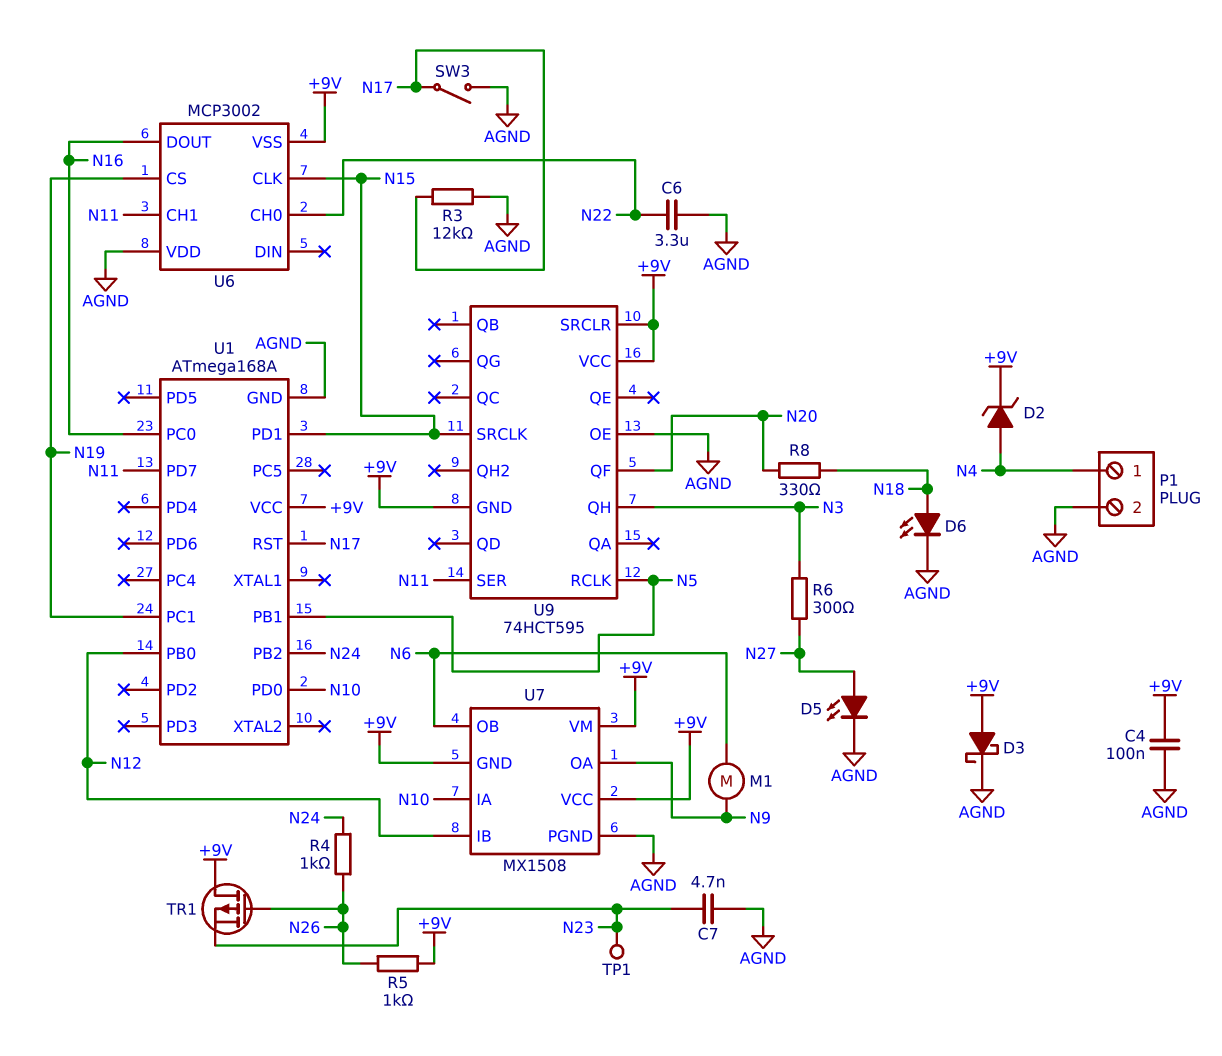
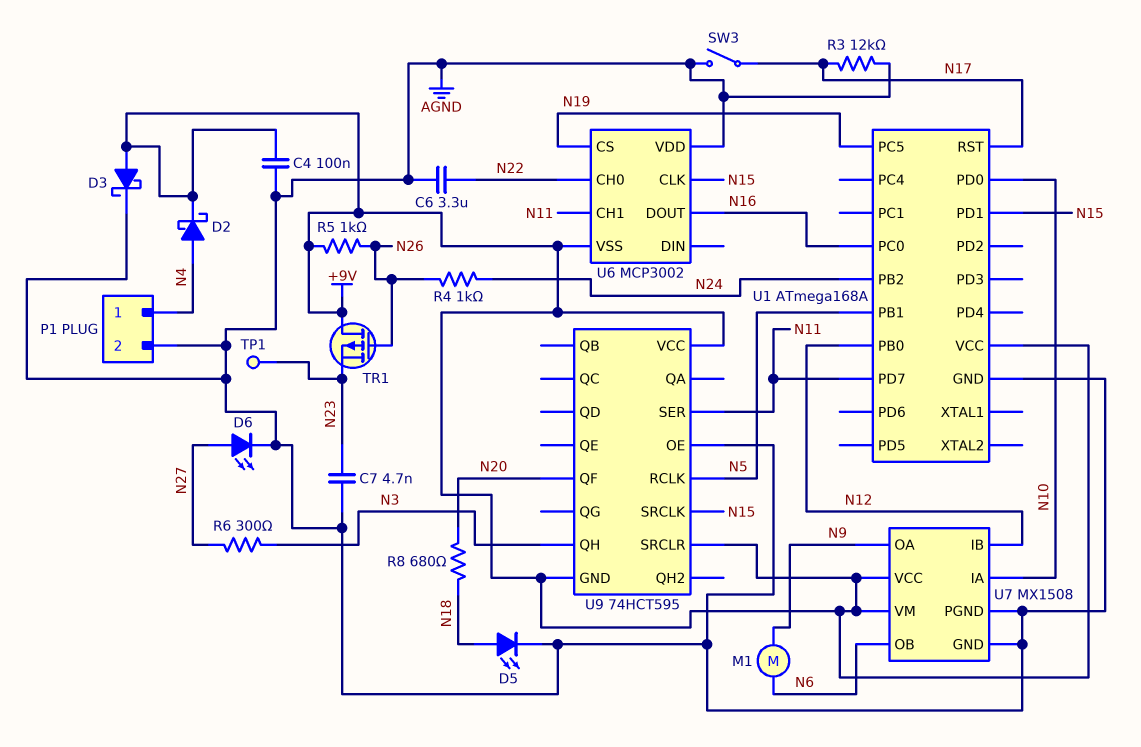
D2: zener (A N4, K +9V) -> schottky (A N4, K +9V)
D5: LED (A N27, K AGND) -> LED (A N18, K AGND)
D6: LED (A N18, K AGND) -> LED (A N27, K AGND)
R8: 330 (N18, N20) -> 680 (N18, N20)
U1 pin PC1: N19 -> none
U1 pin PC5: none -> N19
U7 pin GND: +9V -> AGND

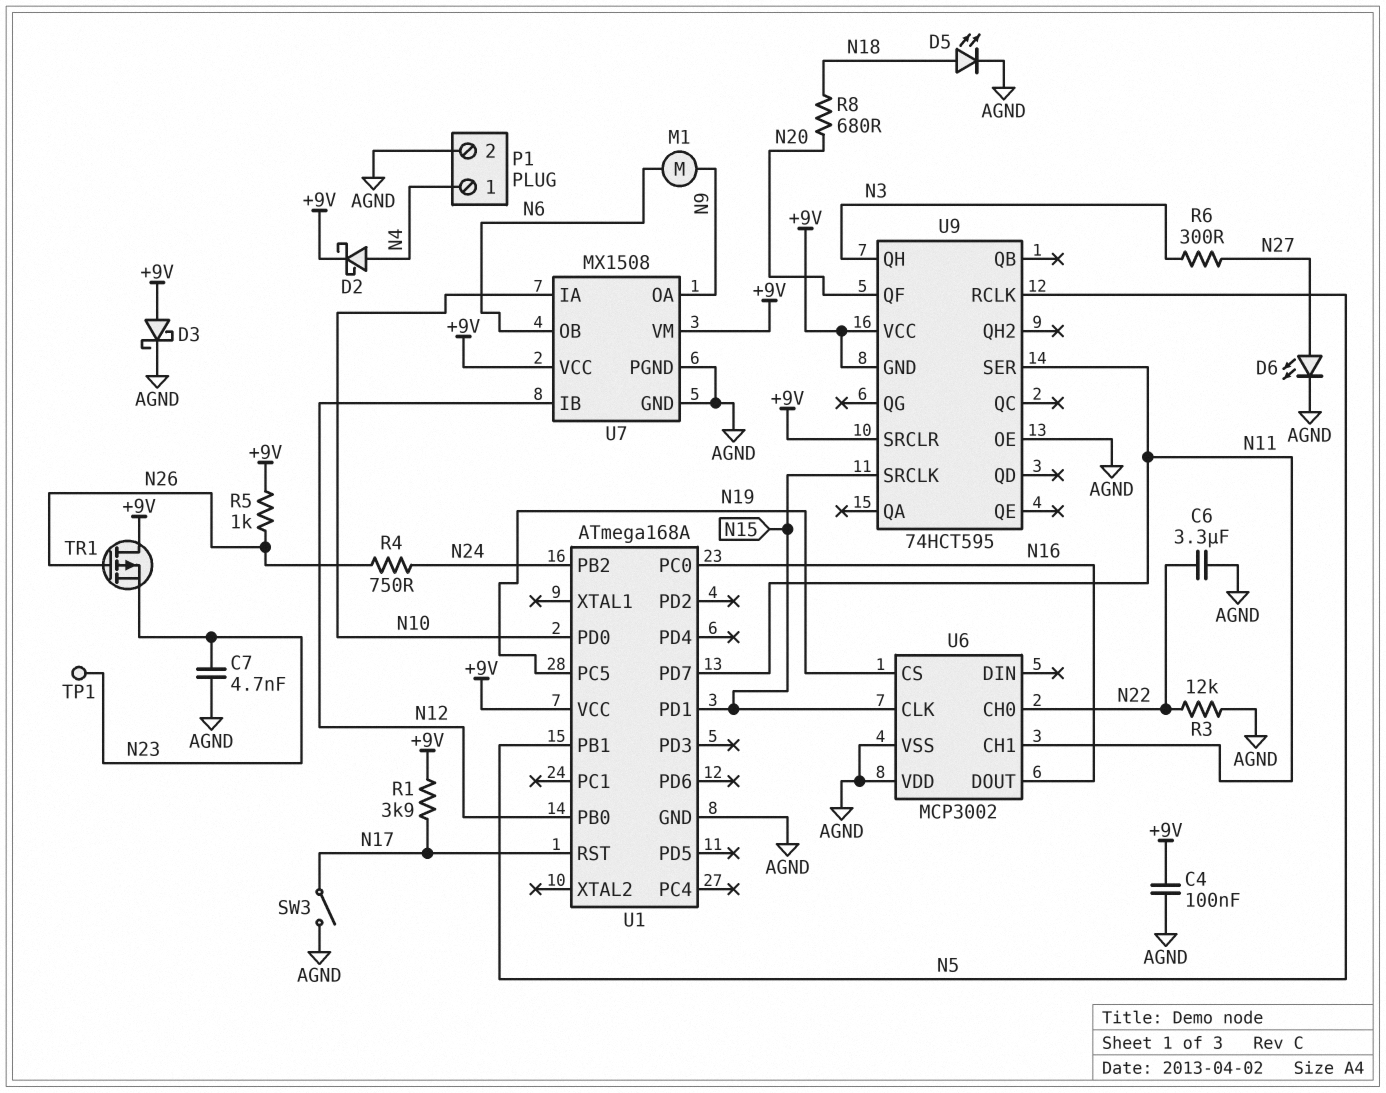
R1: none -> 3.9k (+9V, N17)
R3: 12k (AGND, N17) -> 12k (AGND, N22)
R4: 1k (N24, N26) -> 750 (N24, N26)
U6 pin VSS: +9V -> AGND

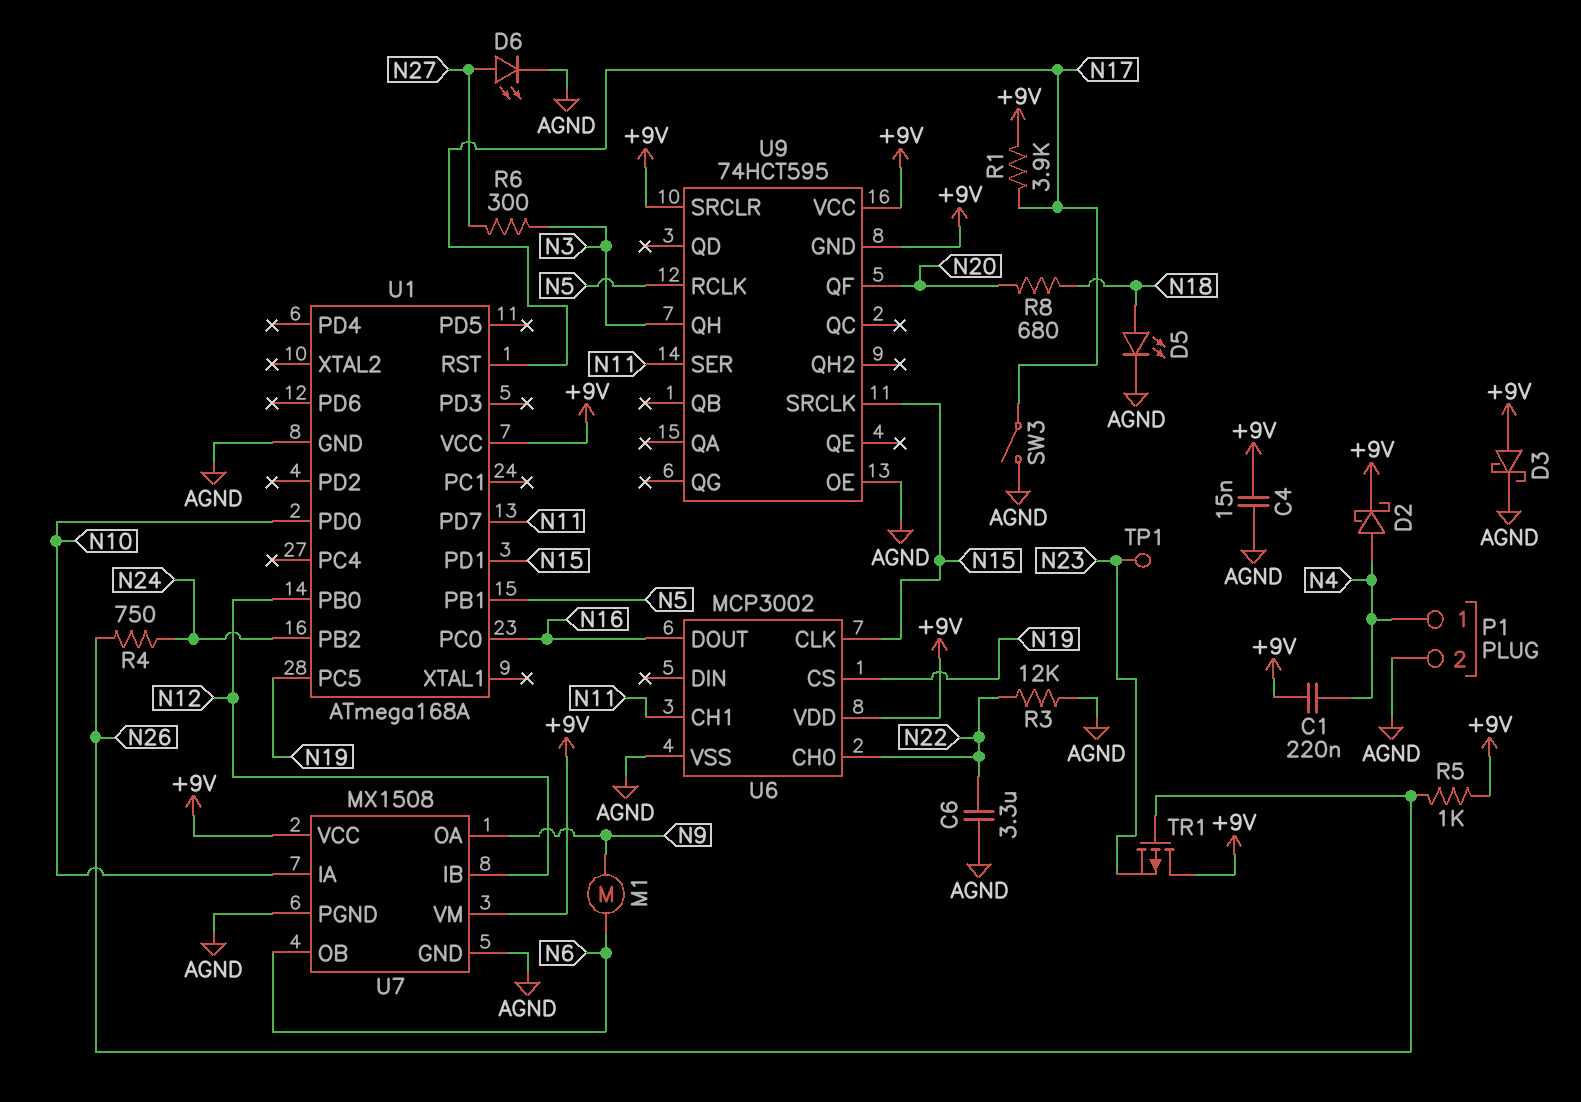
C1: none -> 220nF (+9V, N4)
C4: 100nF (+9V, AGND) -> 15nF (+9V, AGND)
C7: 4.7nF (AGND, N23) -> none
U6 pin VDD: AGND -> +9V

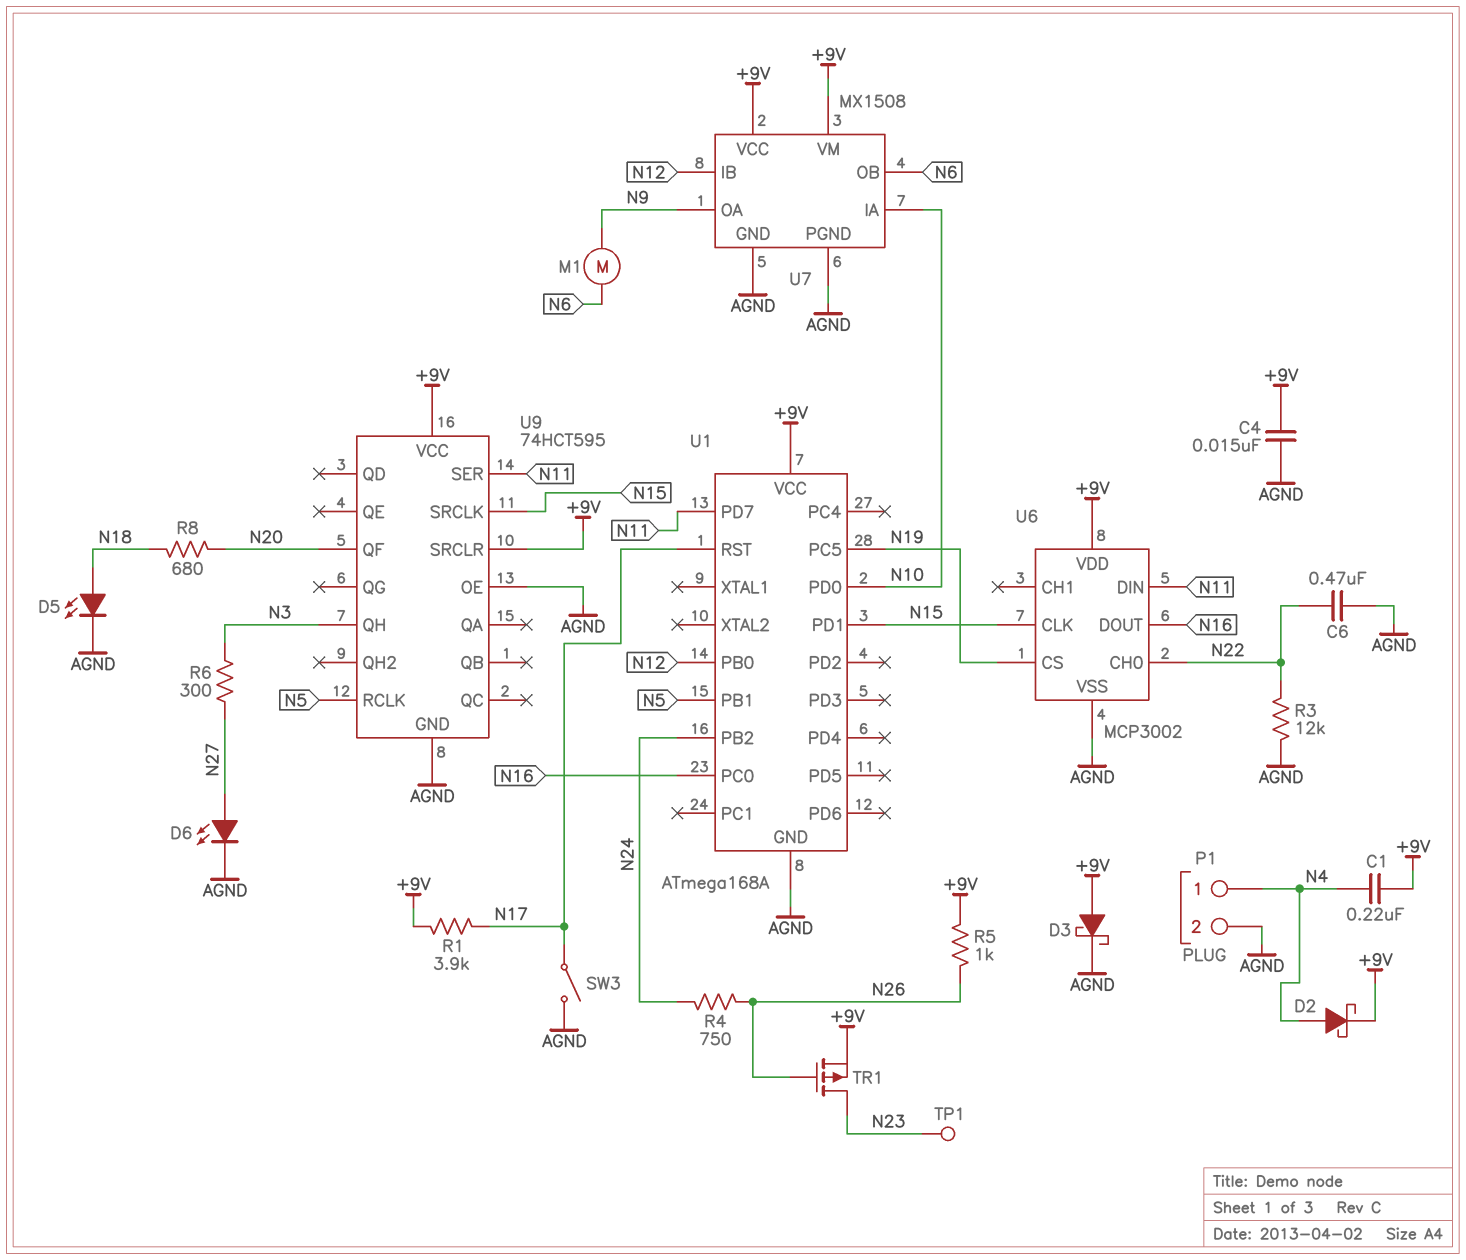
C6: 3.3uF (AGND, N22) -> 470nF (AGND, N22)
TR1: PMOS (G N26, D +9V, S N23) -> PMOS (G N26, D N23, S +9V)
U6 pin CH1: N11 -> none
U6 pin DIN: none -> N11
U9 pin GND: +9V -> AGND

